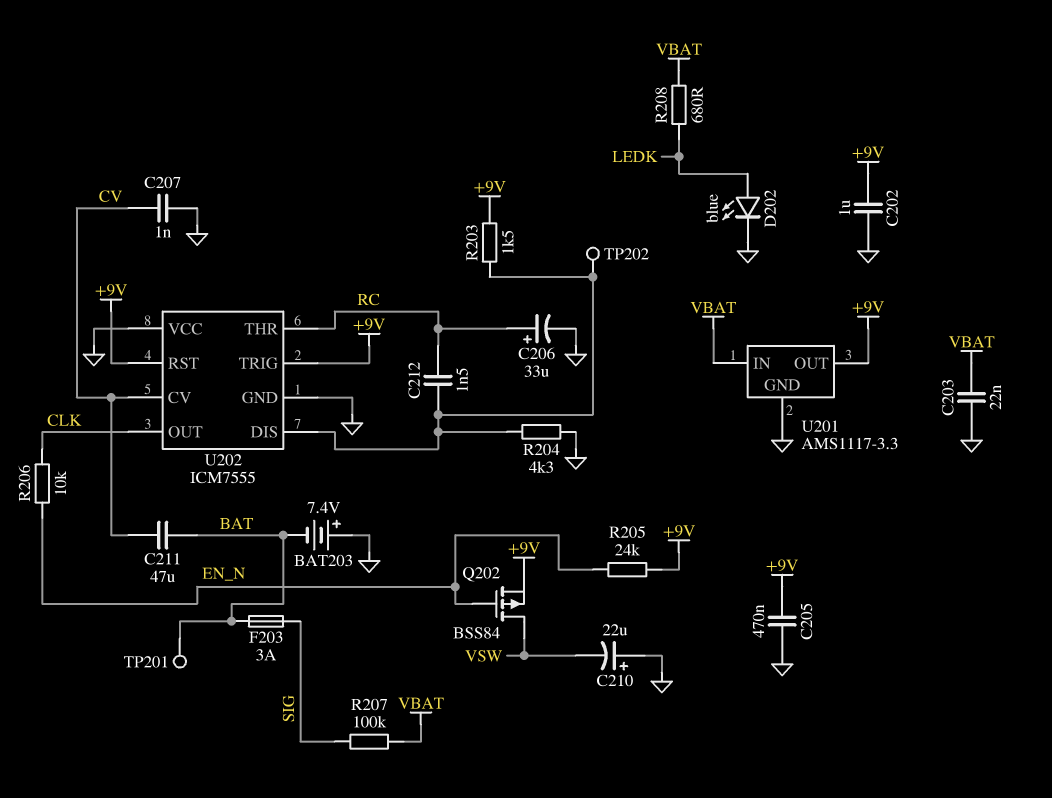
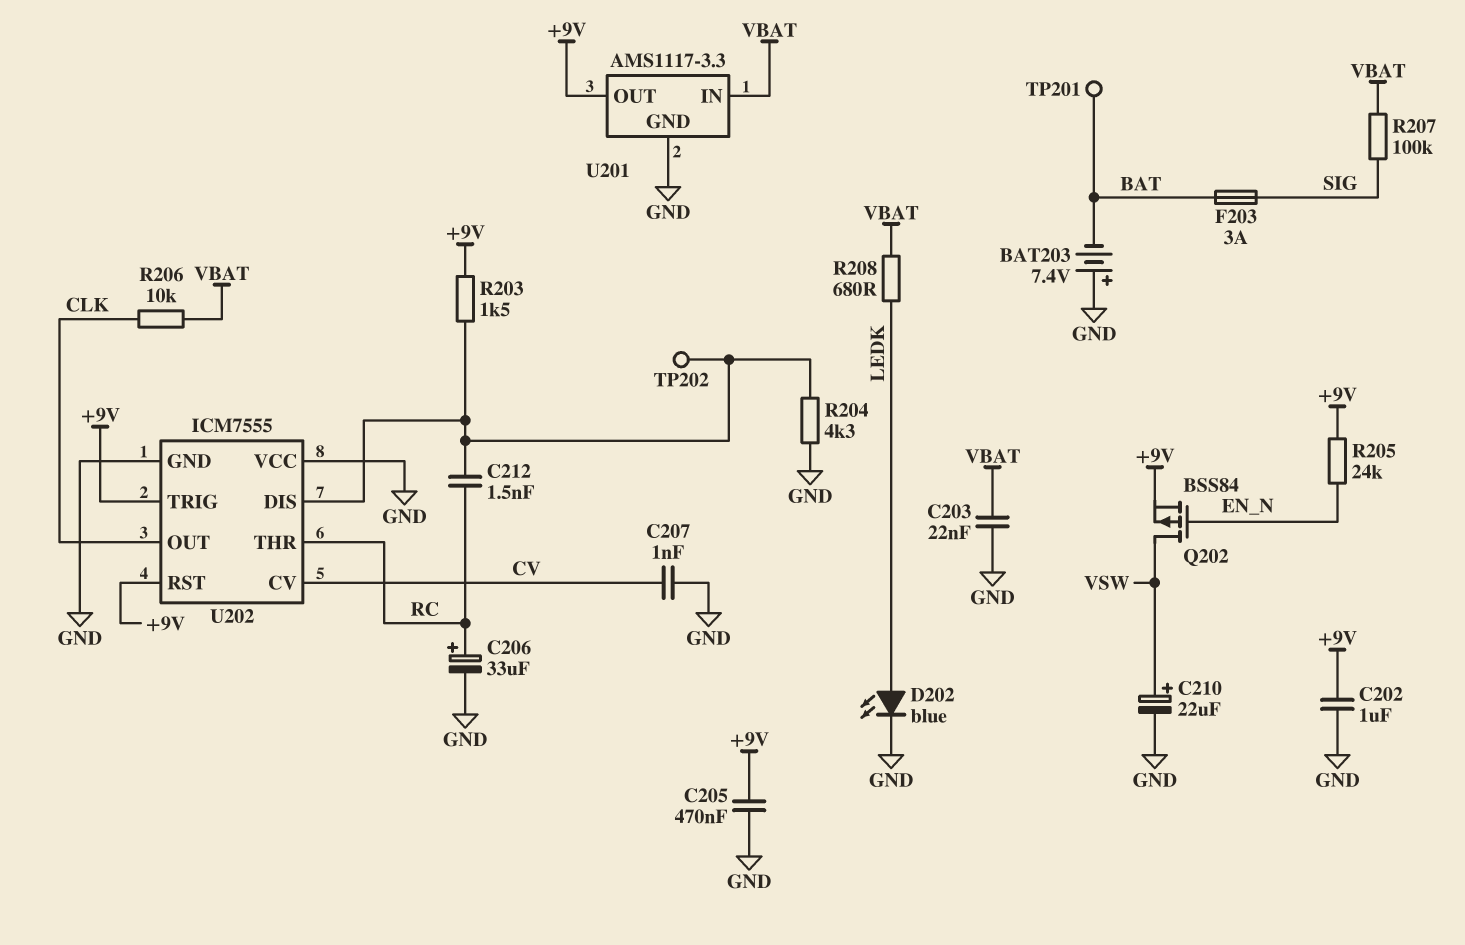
C210: 22uF (plus GND, minus VSW) -> 22uF (plus VSW, minus GND)
C211: 47uF (BAT, CV) -> none
R206: 10k (CLK, EN_N) -> 10k (CLK, VBAT)

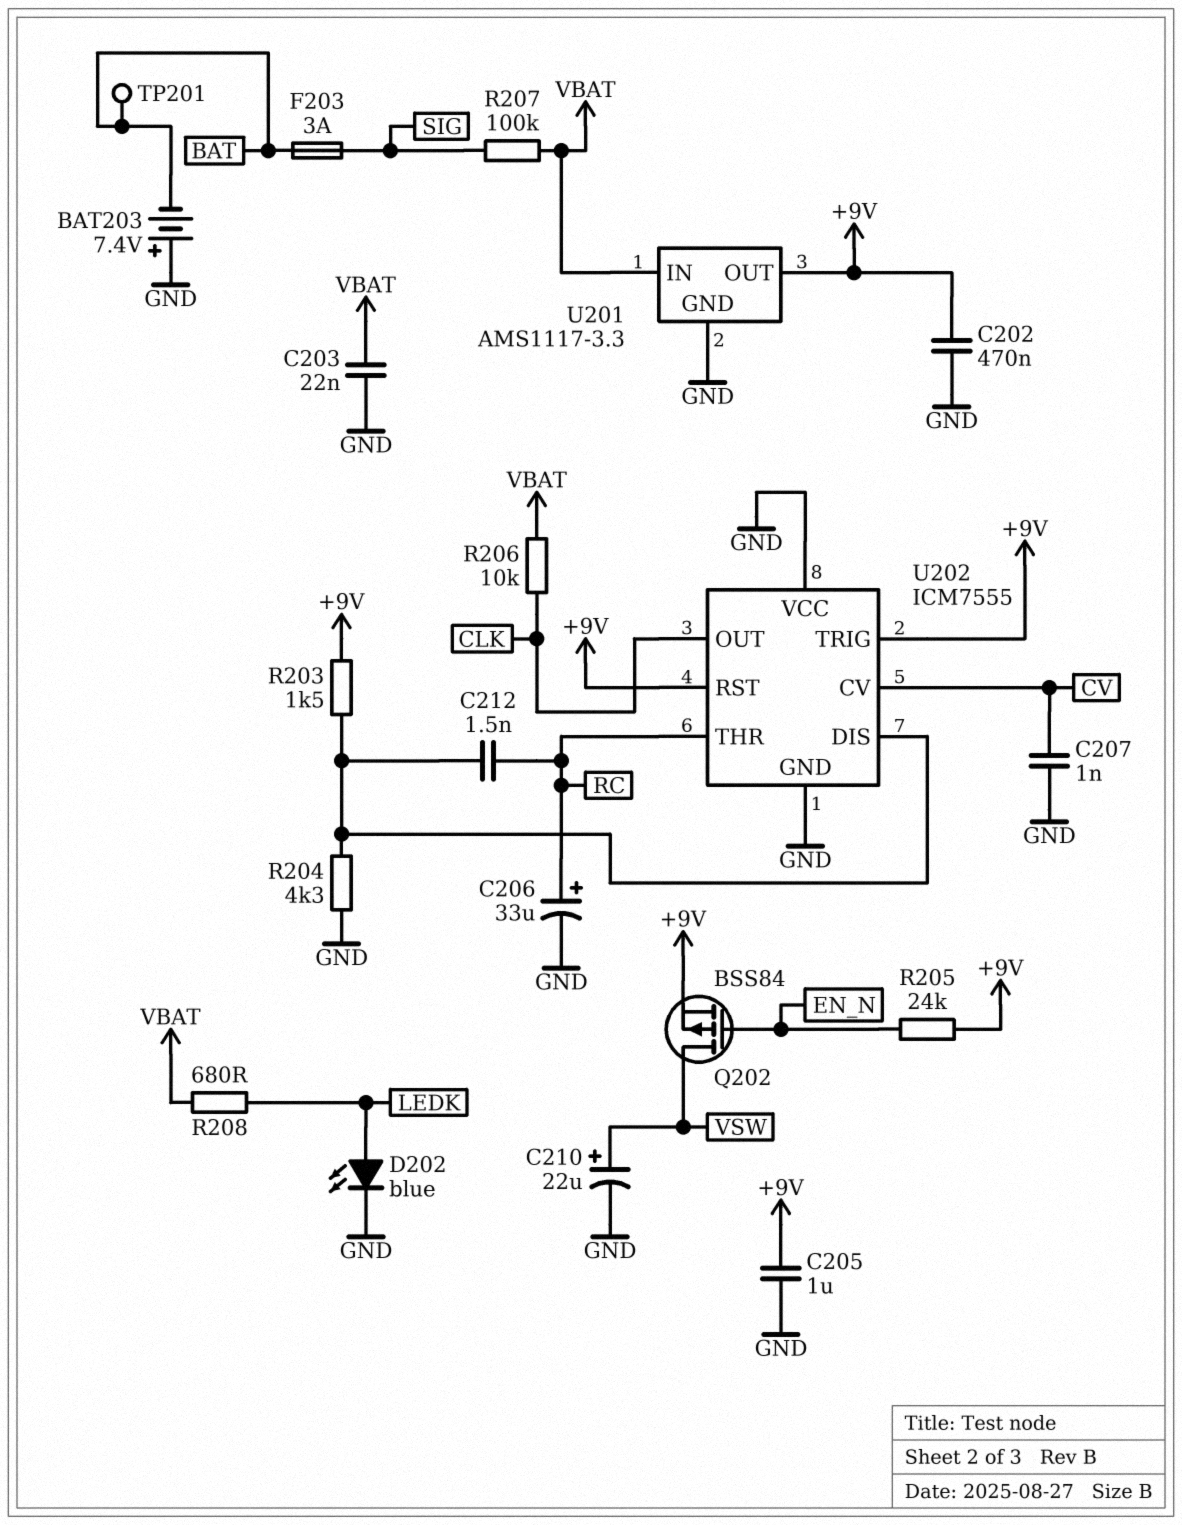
C202: 1uF (+9V, GND) -> 470nF (+9V, GND)
C205: 470nF (+9V, GND) -> 1uF (+9V, GND)
TP202: test point (U202/DIS) -> none

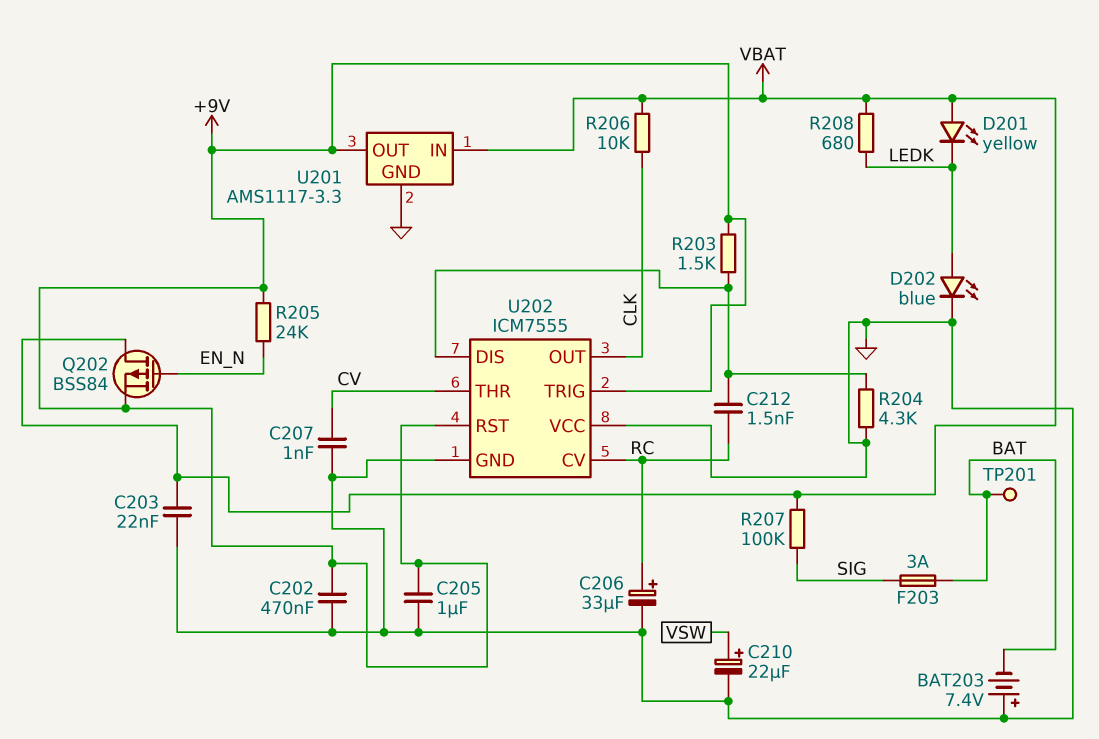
D201: none -> LED yellow (A VBAT, K LEDK)
Q202: PMOS BSS84 (G EN_N, D VSW, S +9V) -> PMOS BSS84 (G EN_N, D VBAT, S +9V)
U202 pin CV: CV -> RC
U202 pin THR: RC -> CV

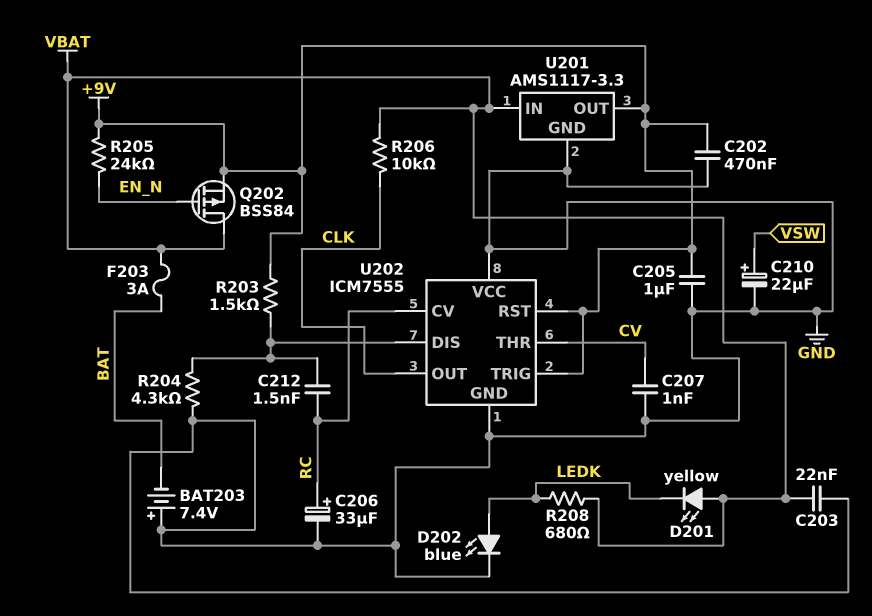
F203: 3A (BAT, SIG) -> 3A (BAT, VBAT)
R207: 100k (SIG, VBAT) -> none
TP201: test point (BAT) -> none

